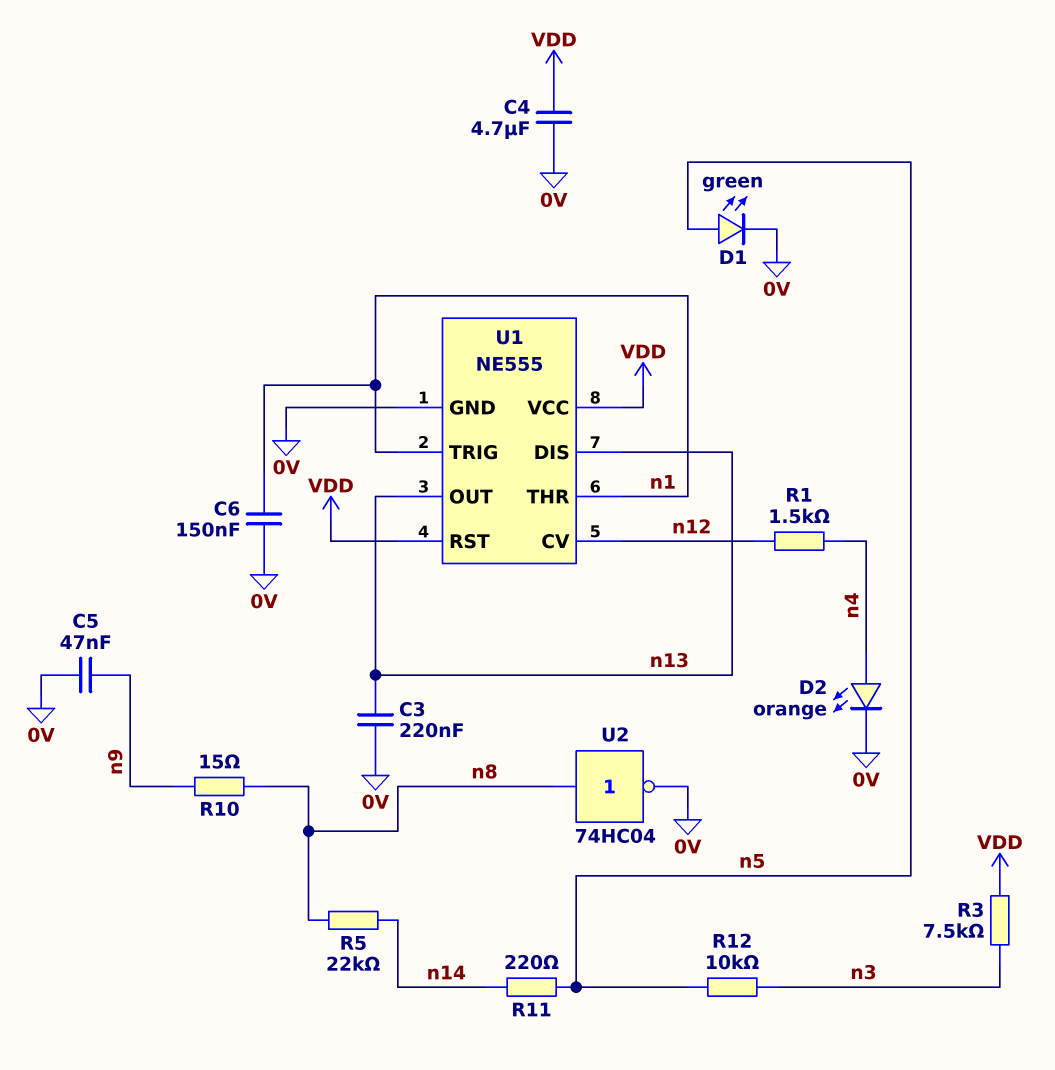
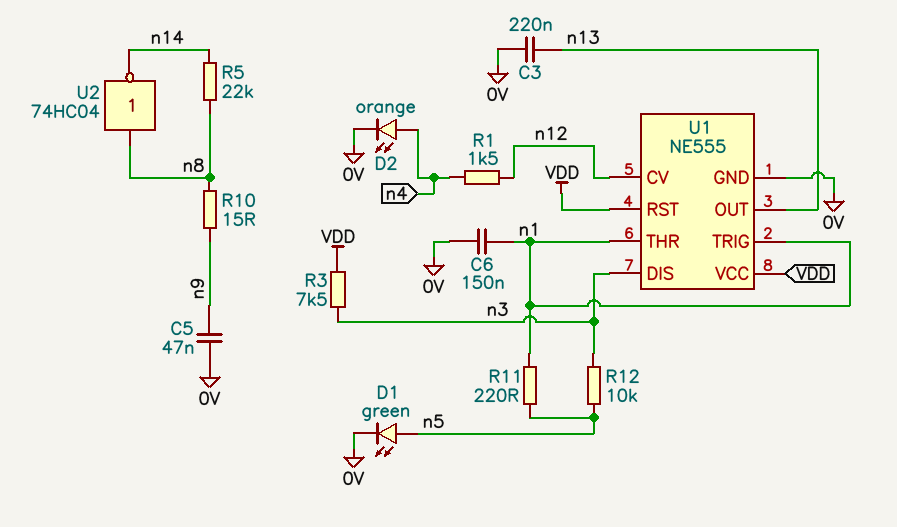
C4: 4.7uF (0V, VDD) -> none
R11: 220 (n5, n14) -> 220 (n1, n5)
U1 pin DIS: n13 -> n3
U2: NOT 74HC04 (in n8, out 0V) -> NOT 74HC04 (in n8, out n14)

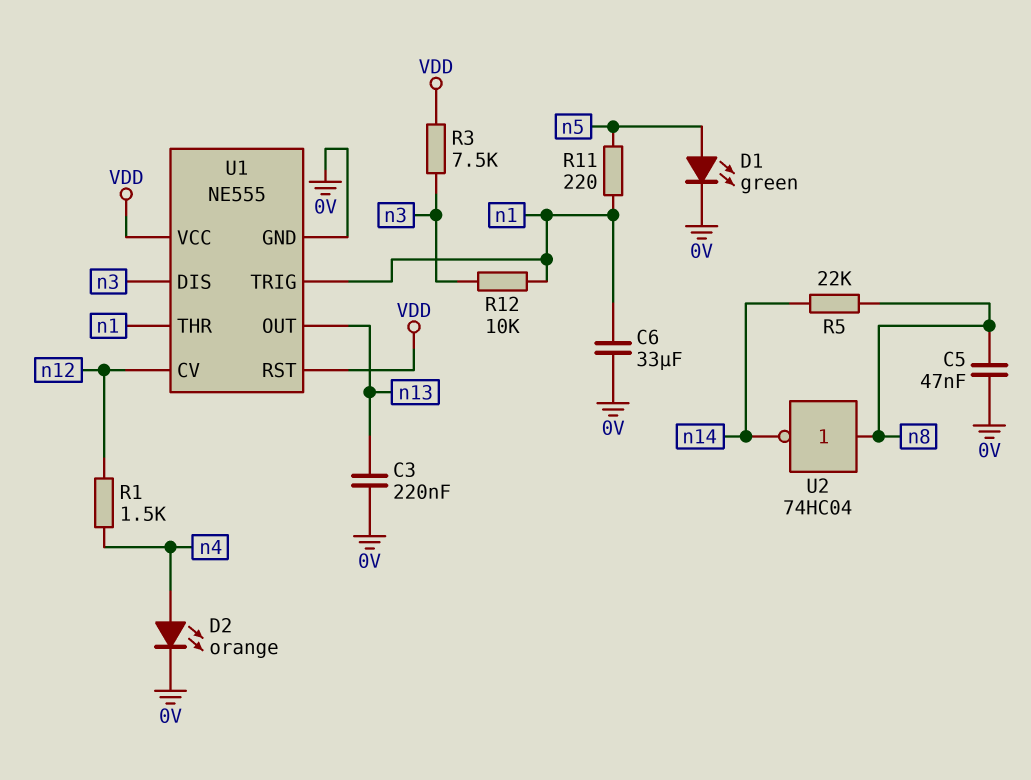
C5: 47nF (0V, n9) -> 47nF (0V, n8)
C6: 150nF (0V, n1) -> 33uF (0V, n1)
R10: 15 (n8, n9) -> none
R12: 10k (n3, n5) -> 10k (n1, n3)

